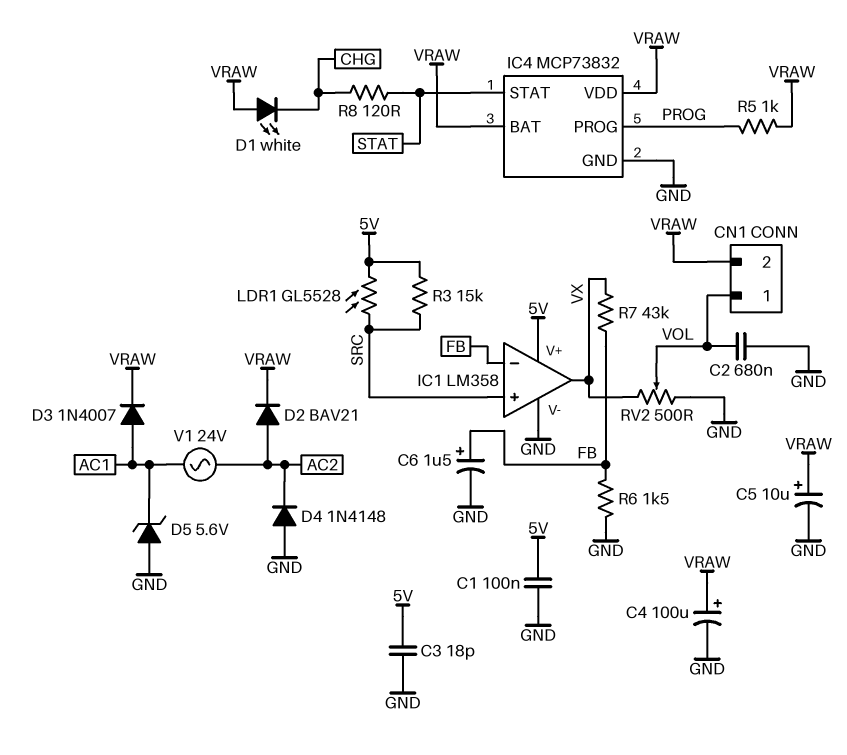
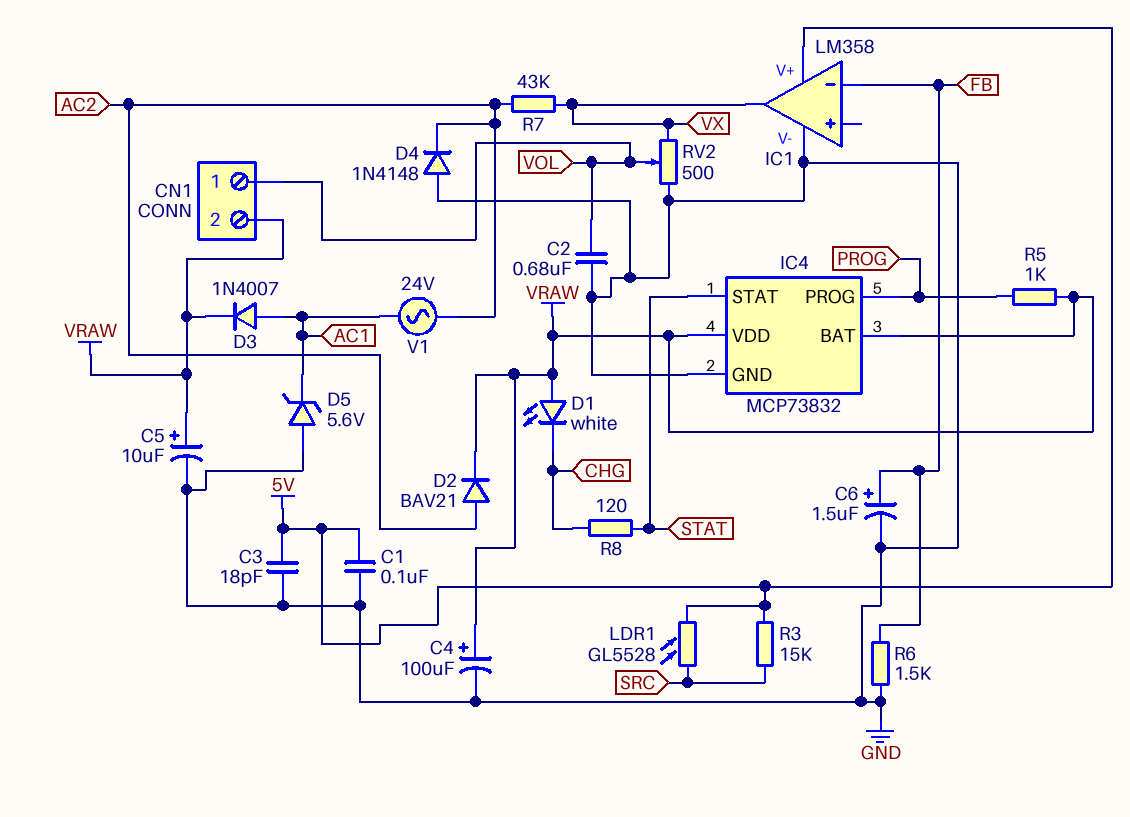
IC1 pin in+: SRC -> none
R7: 43k (FB, VX) -> 43k (AC2, VX)

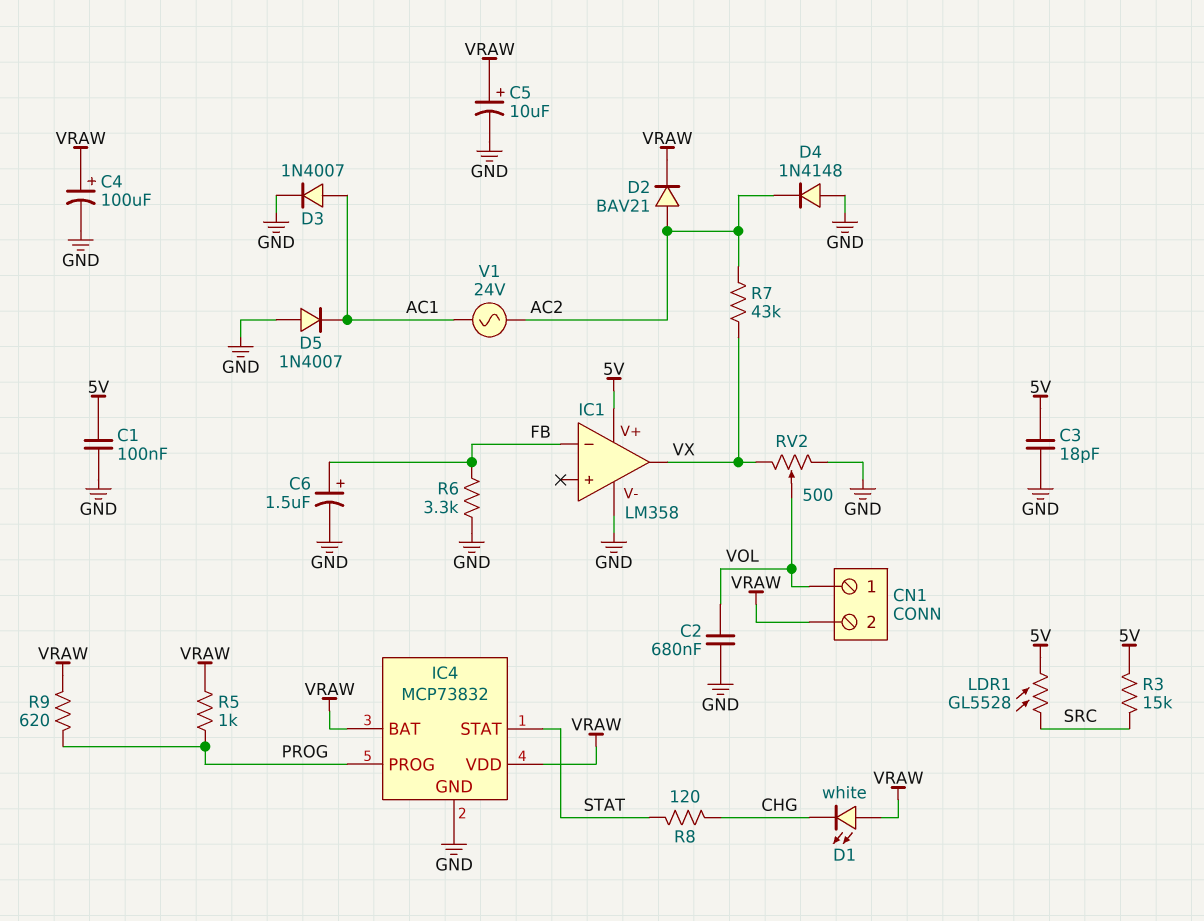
D3: diode 1N4007 (A AC1, K VRAW) -> diode 1N4007 (A AC1, K GND)
D5: zener 5.6V (A GND, K AC1) -> diode 1N4007 (A GND, K AC1)
R6: 1.5k (FB, GND) -> 3.3k (FB, GND)
R9: none -> 620 (PROG, VRAW)

